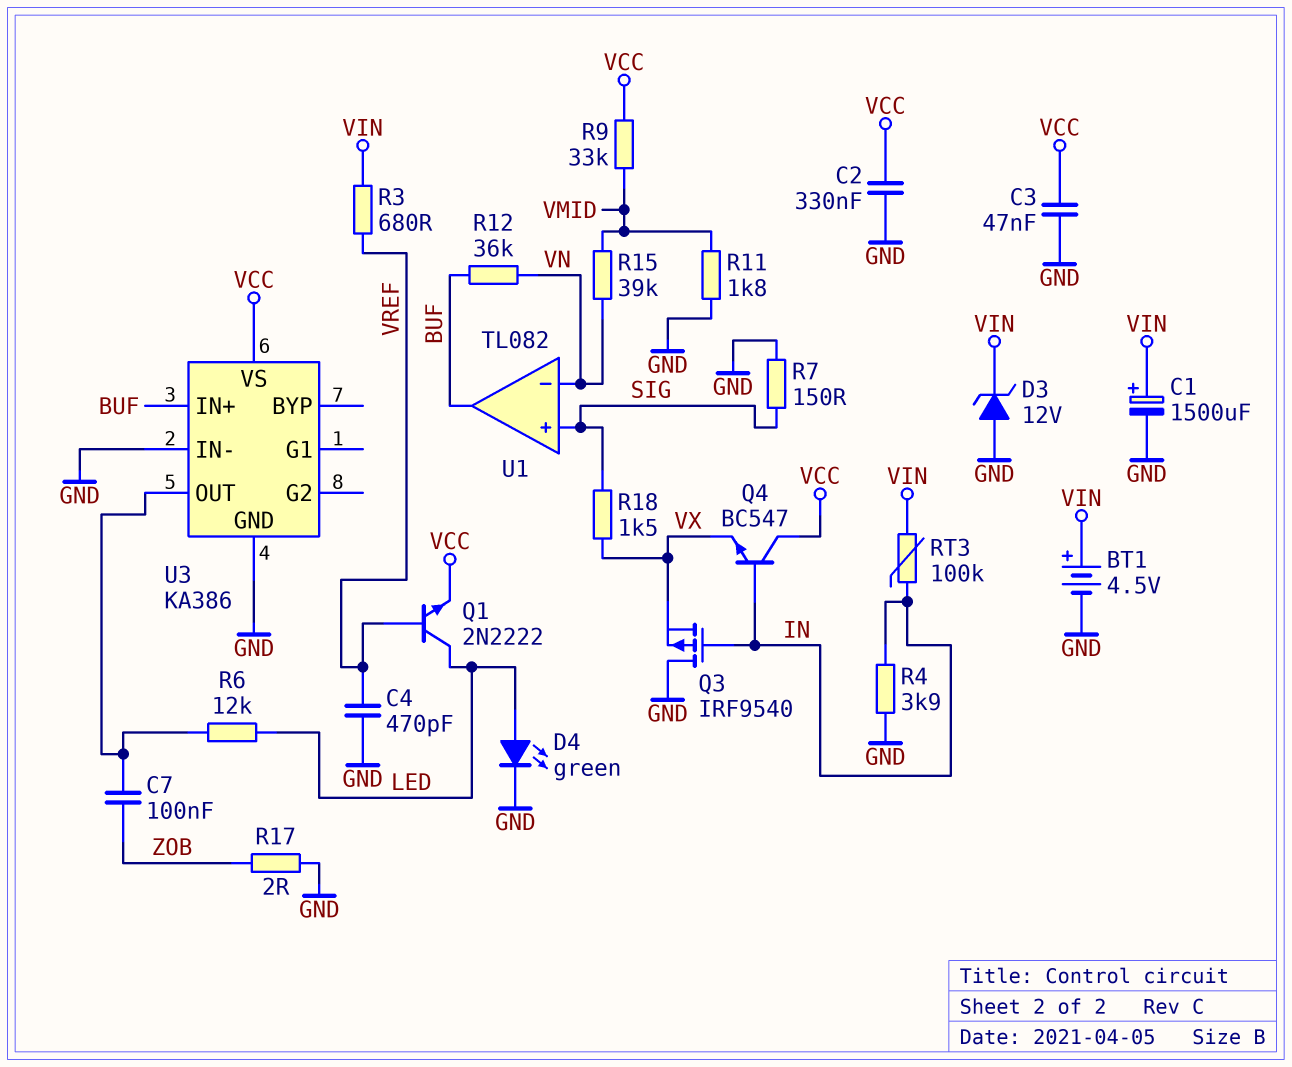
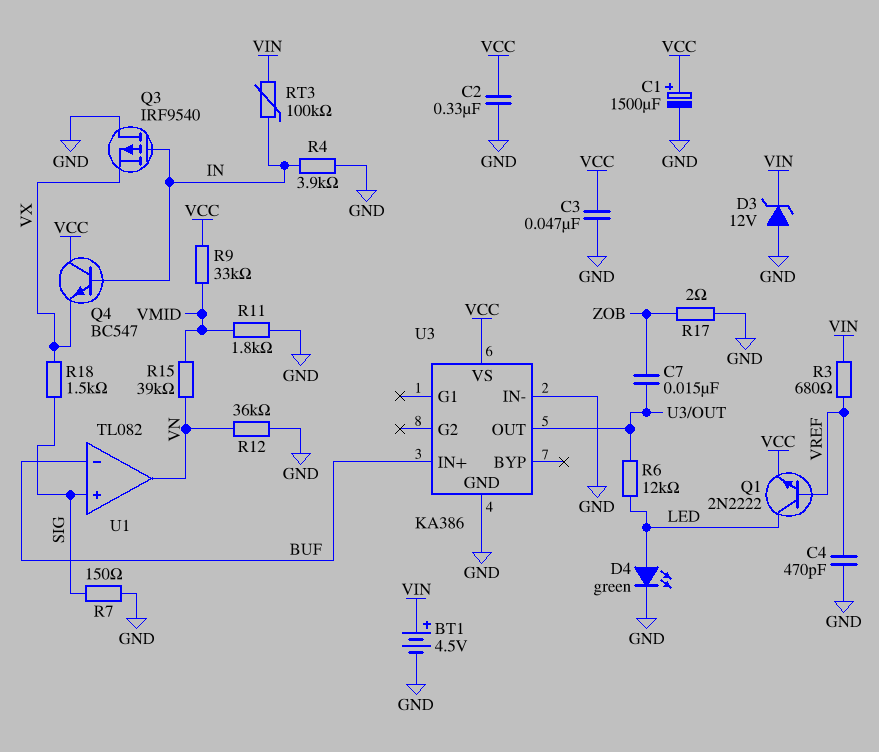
C1: 1500uF (plus VIN, minus GND) -> 1500uF (plus VCC, minus GND)
C7: 100nF (U3/OUT, ZOB) -> 15nF (U3/OUT, ZOB)
R12: 36k (BUF, VN) -> 36k (GND, VN)
U1 pin in-: VN -> BUF
U1 pin out: BUF -> VN

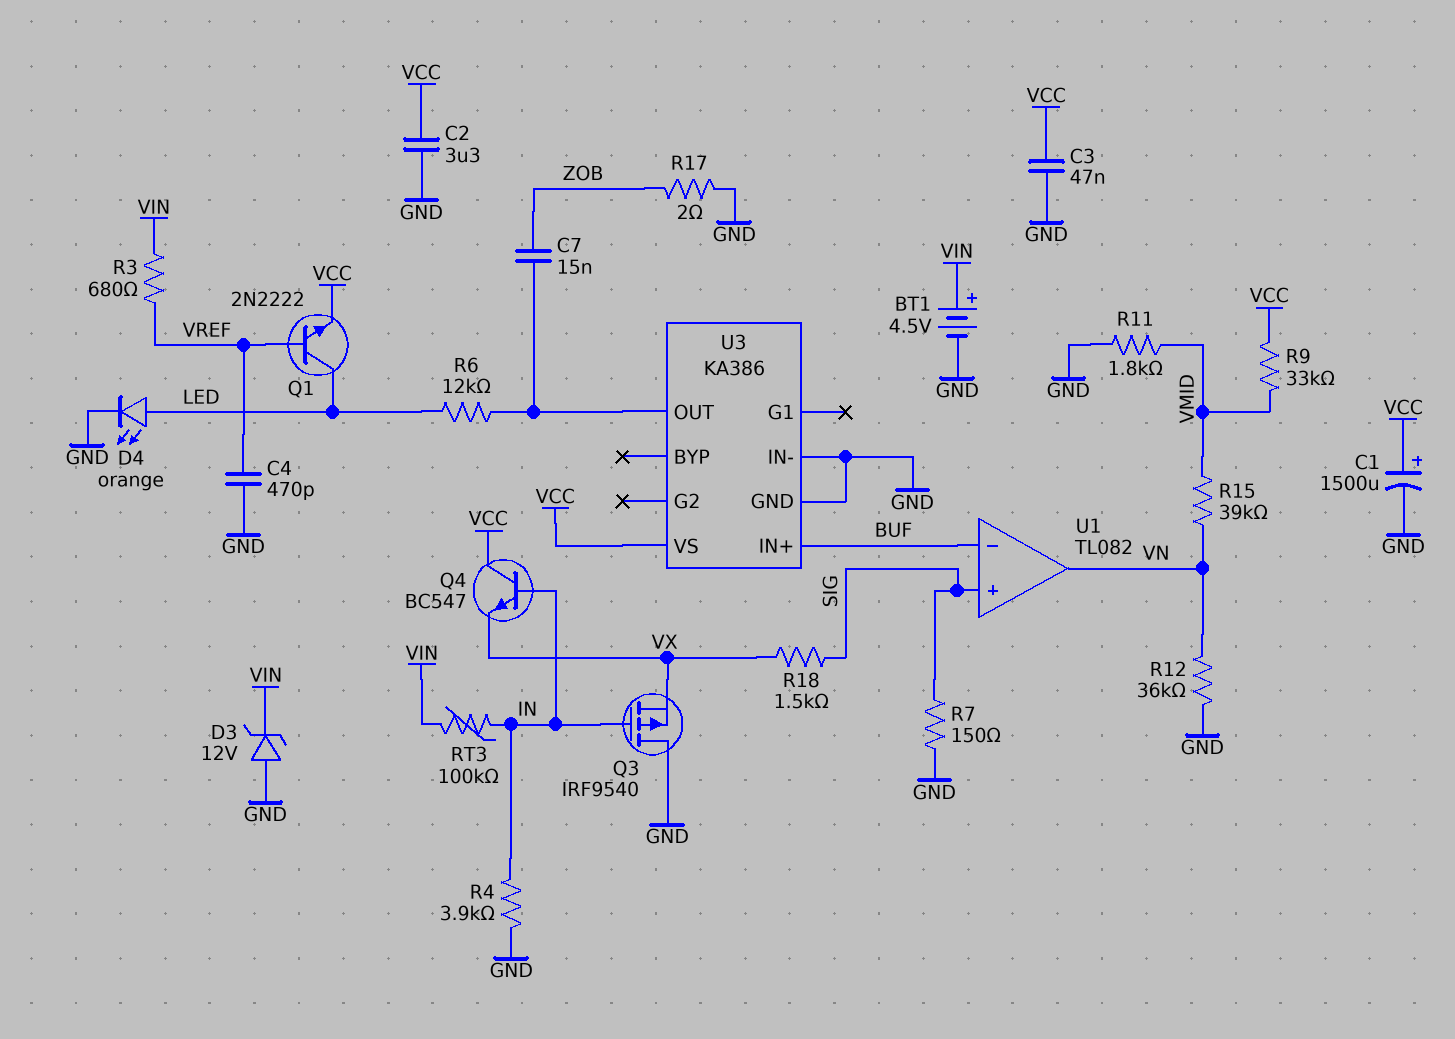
C2: 330nF (GND, VCC) -> 3.3uF (GND, VCC)
D4: LED green (A LED, K GND) -> LED orange (A LED, K GND)

